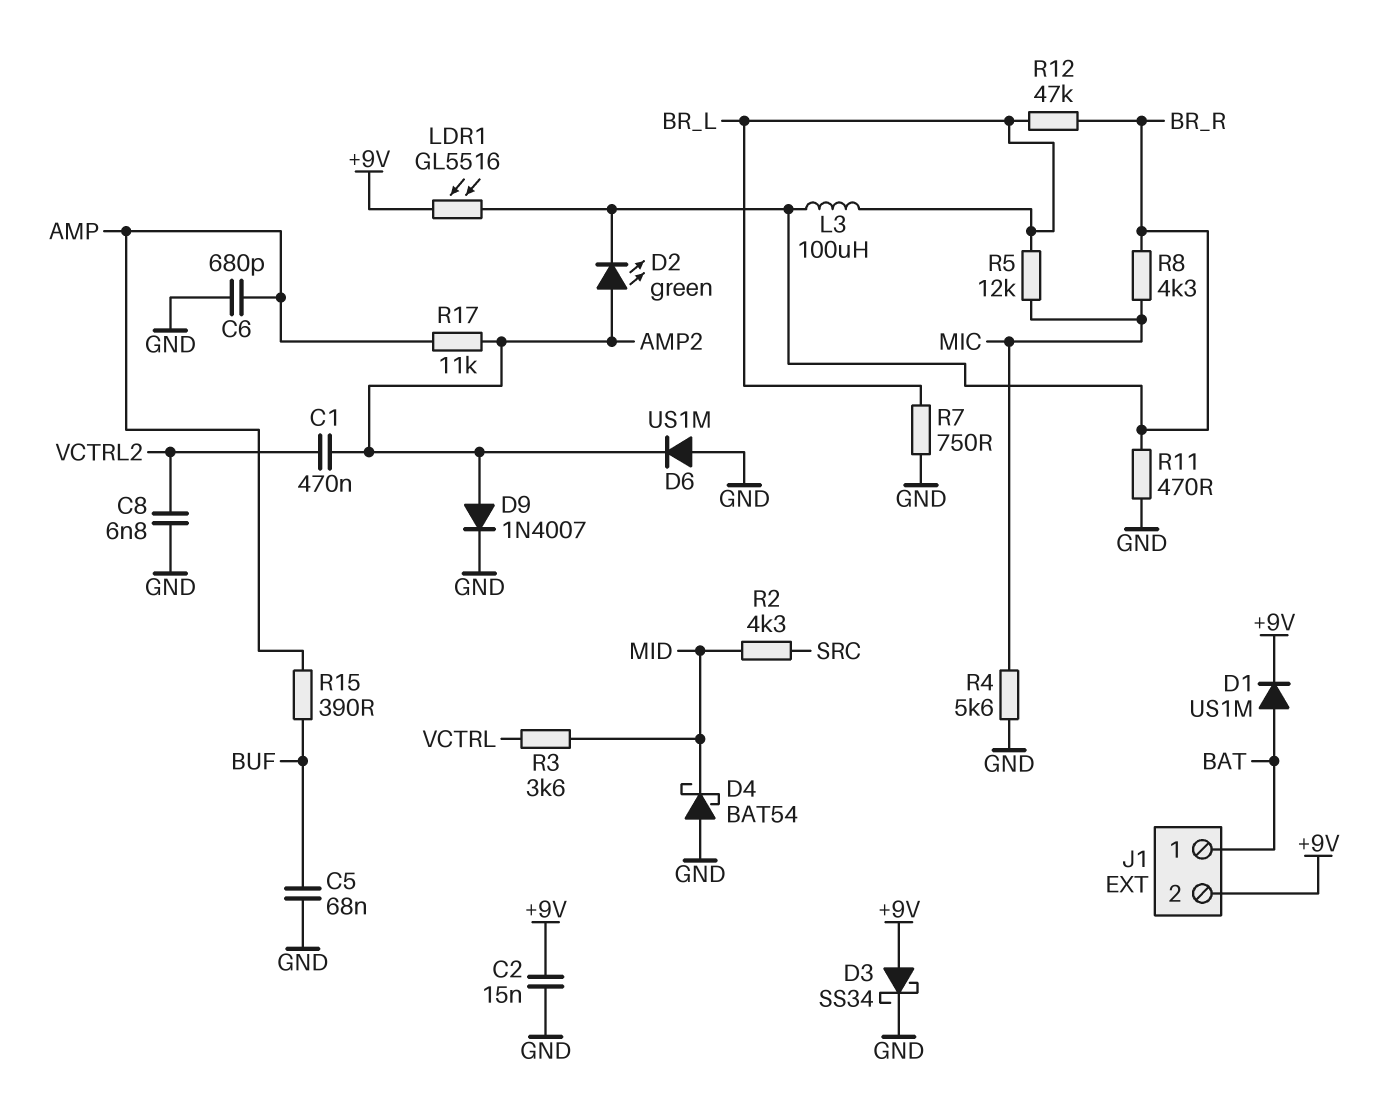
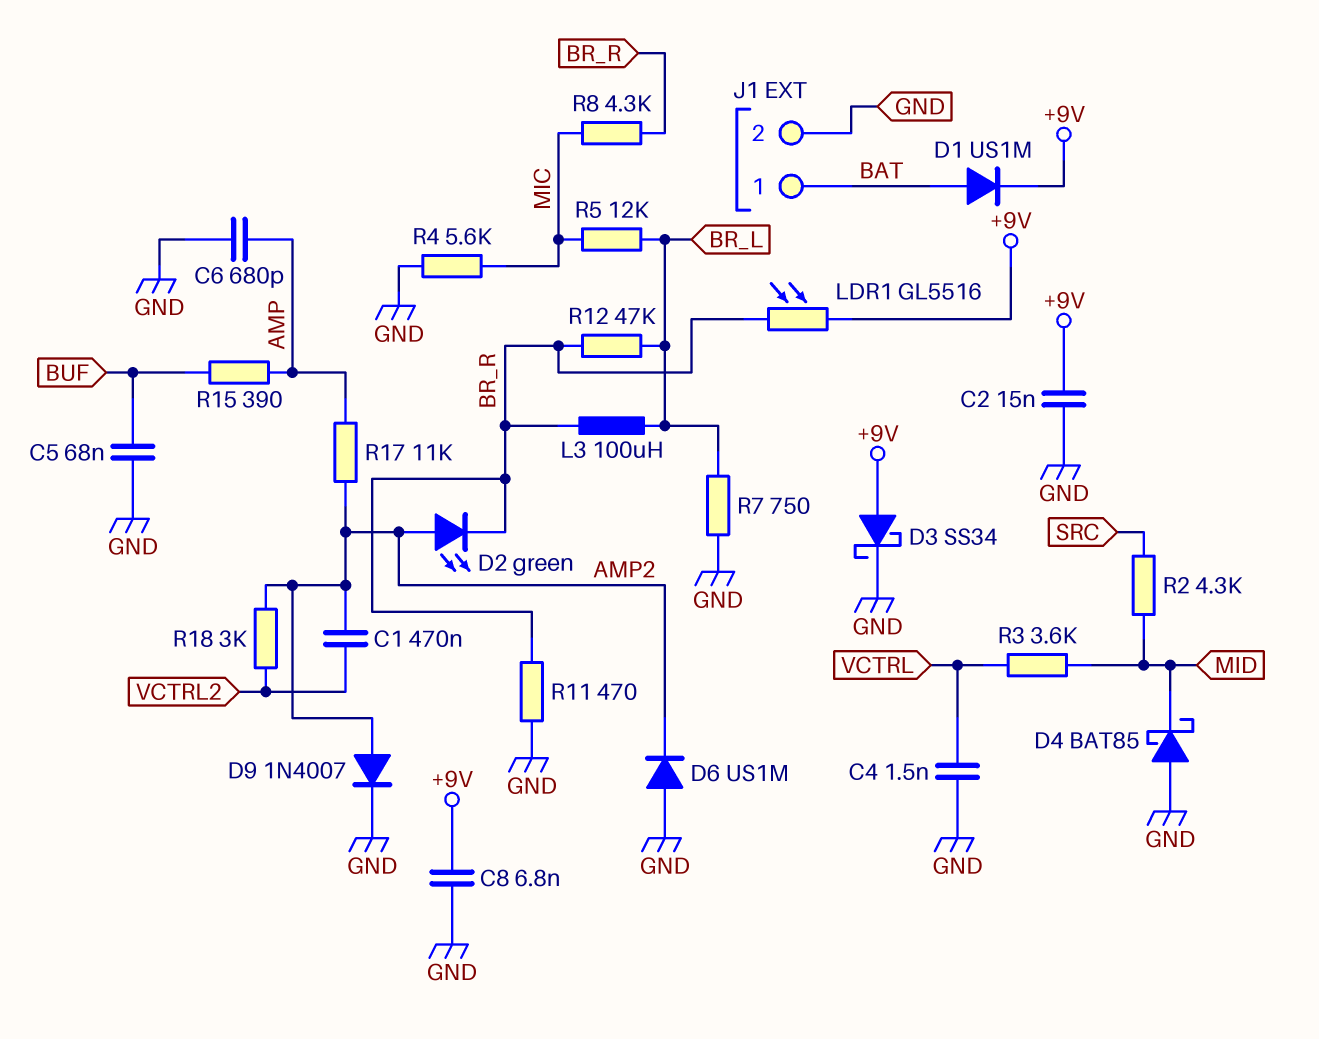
C4: none -> 1.5nF (GND, VCTRL)
C8: 6.8nF (GND, VCTRL2) -> 6.8nF (+9V, GND)
D4: schottky BAT54 (A GND, K MID) -> schottky BAT85 (A GND, K MID)
J1 pin 2: +9V -> GND
R18: none -> 3k (AMP2, VCTRL2)

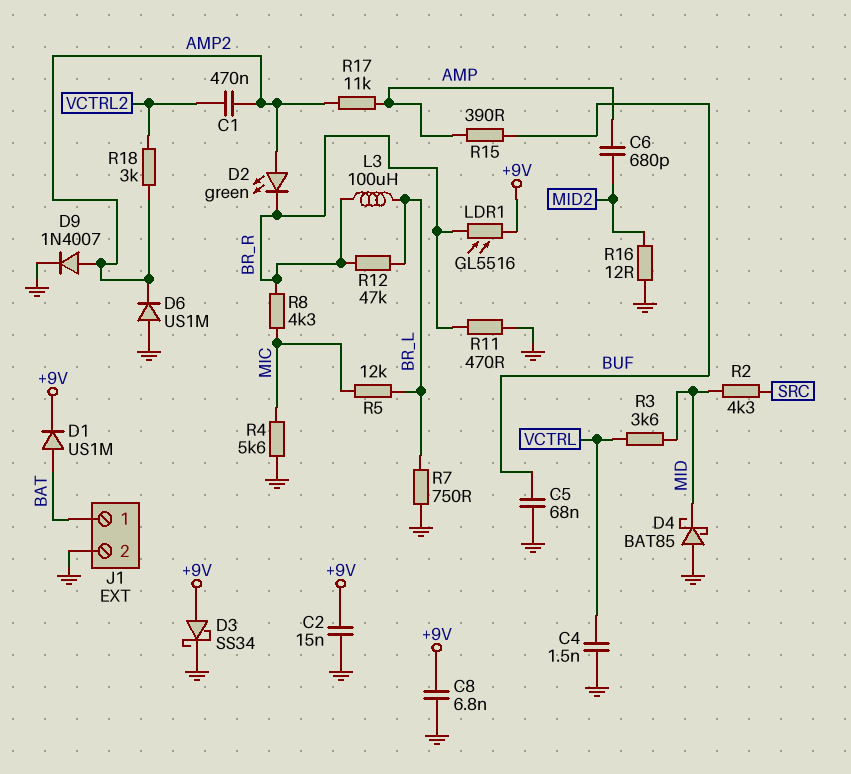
C6: 680pF (AMP, GND) -> 680pF (AMP, MID2)
R16: none -> 12 (GND, MID2)

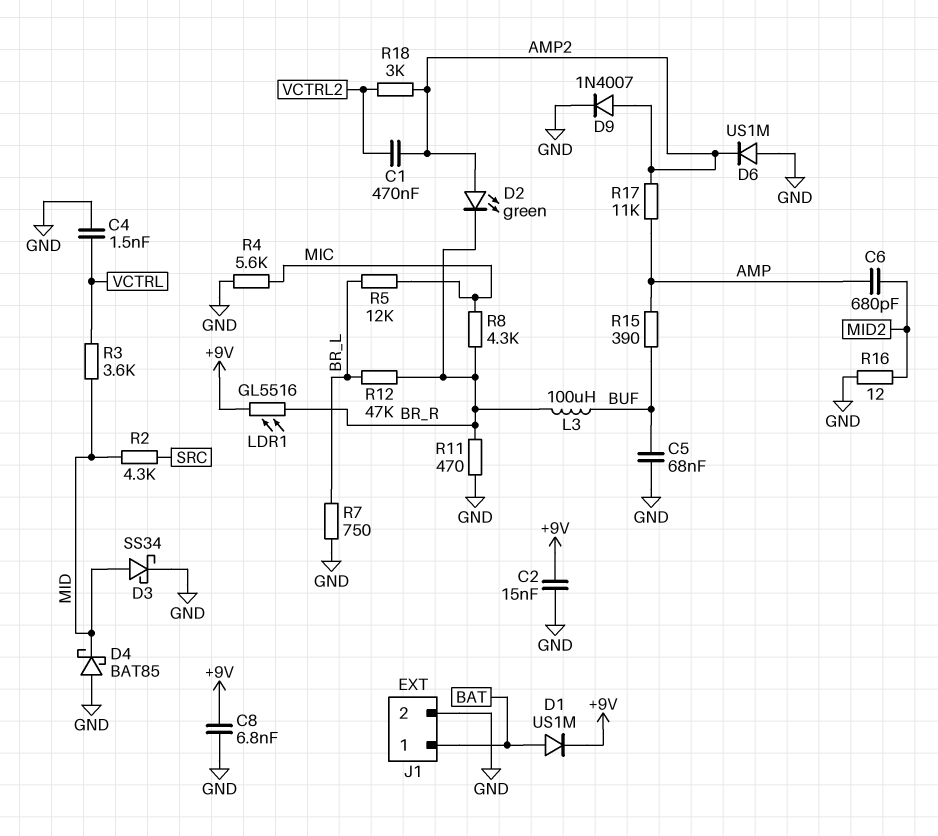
D3: schottky SS34 (A +9V, K GND) -> schottky SS34 (A MID, K GND)
L3: 100uH (BR_L, BR_R) -> 100uH (BR_R, BUF)

